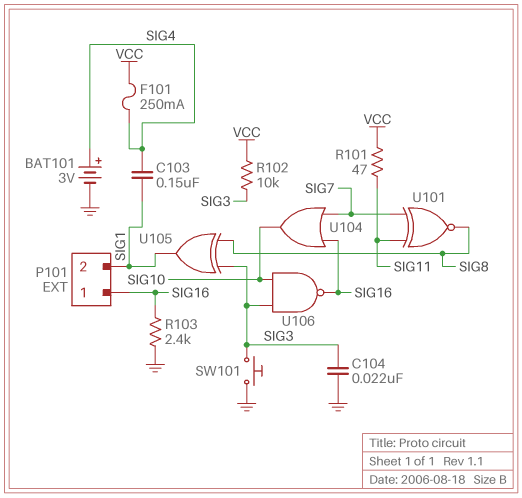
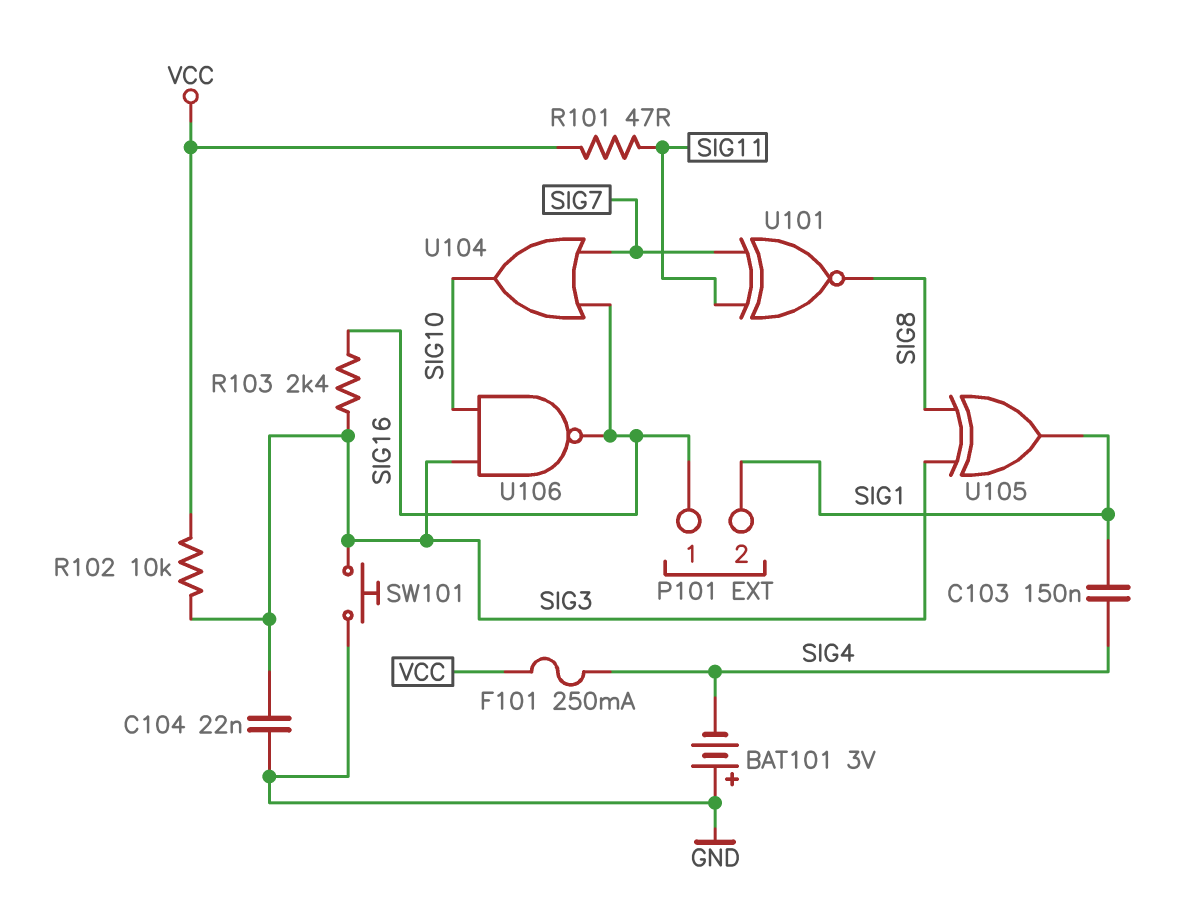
BAT101: 3V (plus SIG4, minus GND) -> 3V (plus GND, minus SIG4)
R103: 2.4k (GND, SIG16) -> 2.4k (SIG3, SIG16)

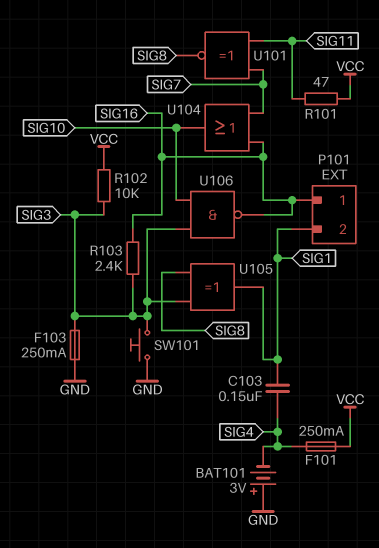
C104: 22nF (GND, SIG3) -> none
F103: none -> 250mA (GND, SIG3)

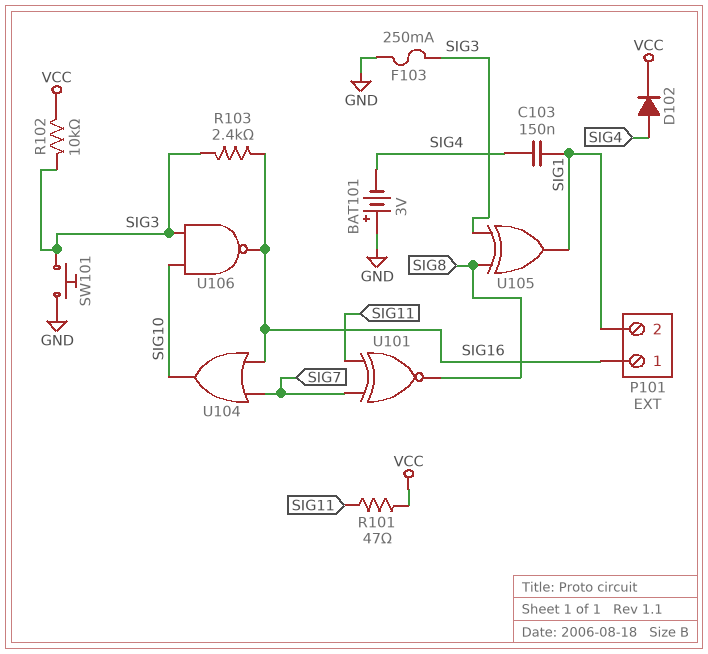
D102: none -> diode (A SIG4, K VCC)
F101: 250mA (SIG4, VCC) -> none

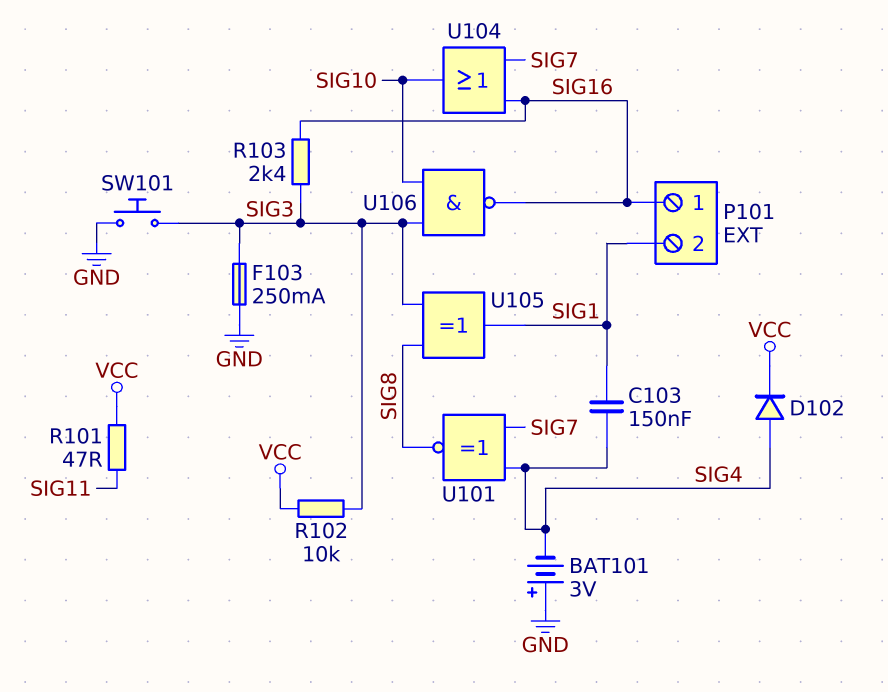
U101: XNOR (in SIG7, in SIG11, out SIG8) -> XNOR (in SIG4, in SIG7, out SIG8)

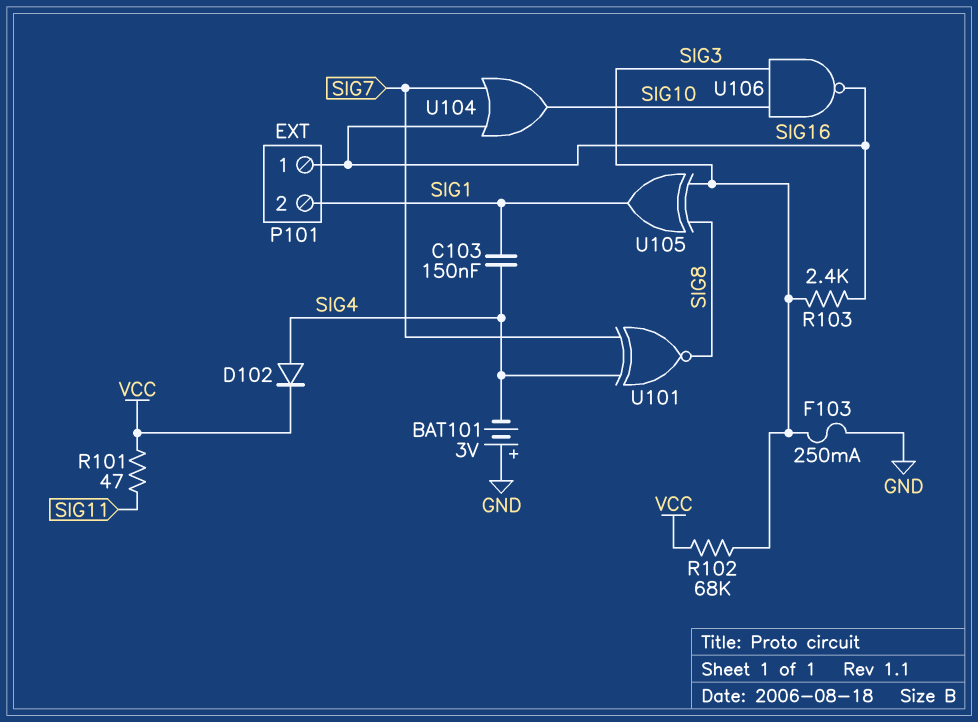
R102: 10k (SIG3, VCC) -> 68k (SIG3, VCC)
SW101: button (GND, SIG3) -> none

